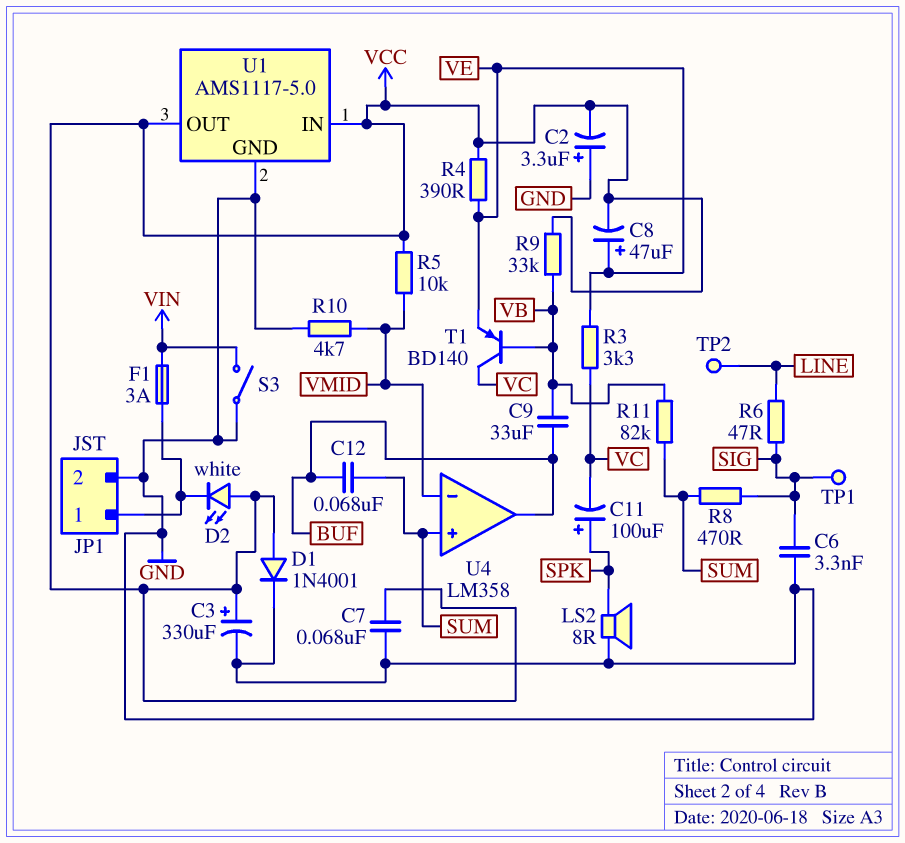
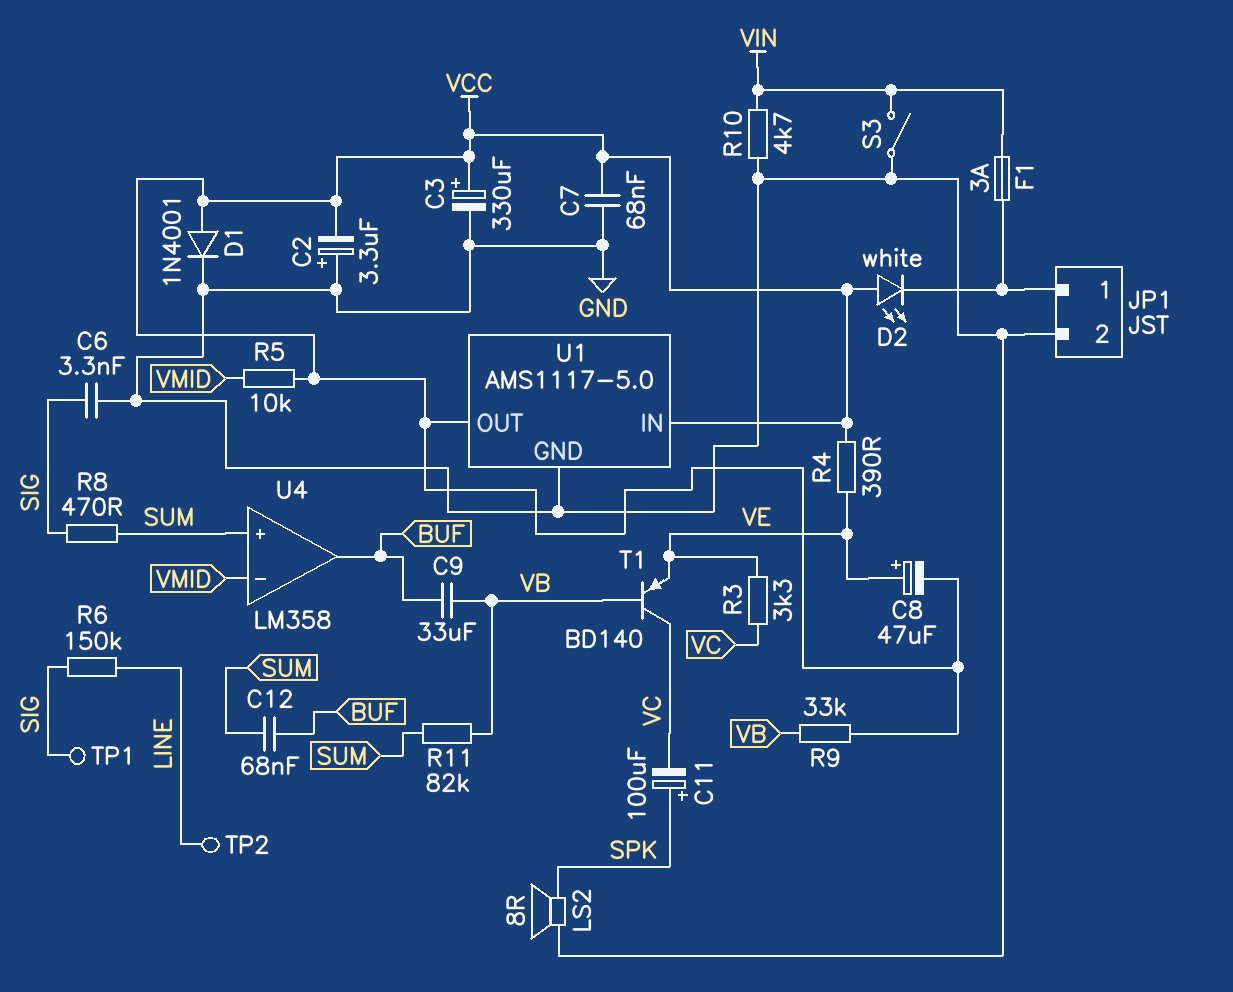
R6: 47 (LINE, SIG) -> 150k (LINE, SIG)
R10: 4.7k (GND, VMID) -> 4.7k (GND, VIN)

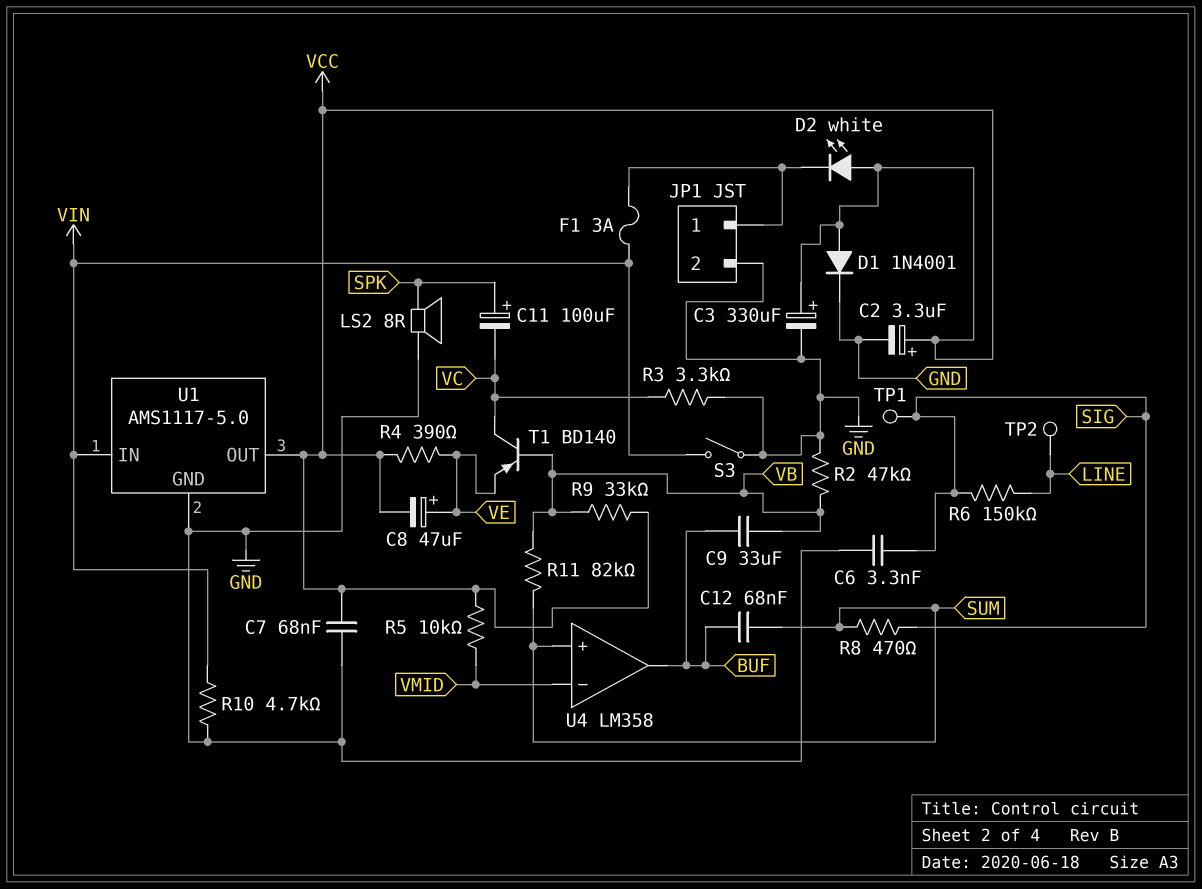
C2: 3.3uF (plus GND, minus VCC) -> 3.3uF (plus VCC, minus GND)
R2: none -> 47k (GND, VB)
R3: 3.3k (VC, VE) -> 3.3k (GND, VC)
U1 pin IN: VCC -> VIN

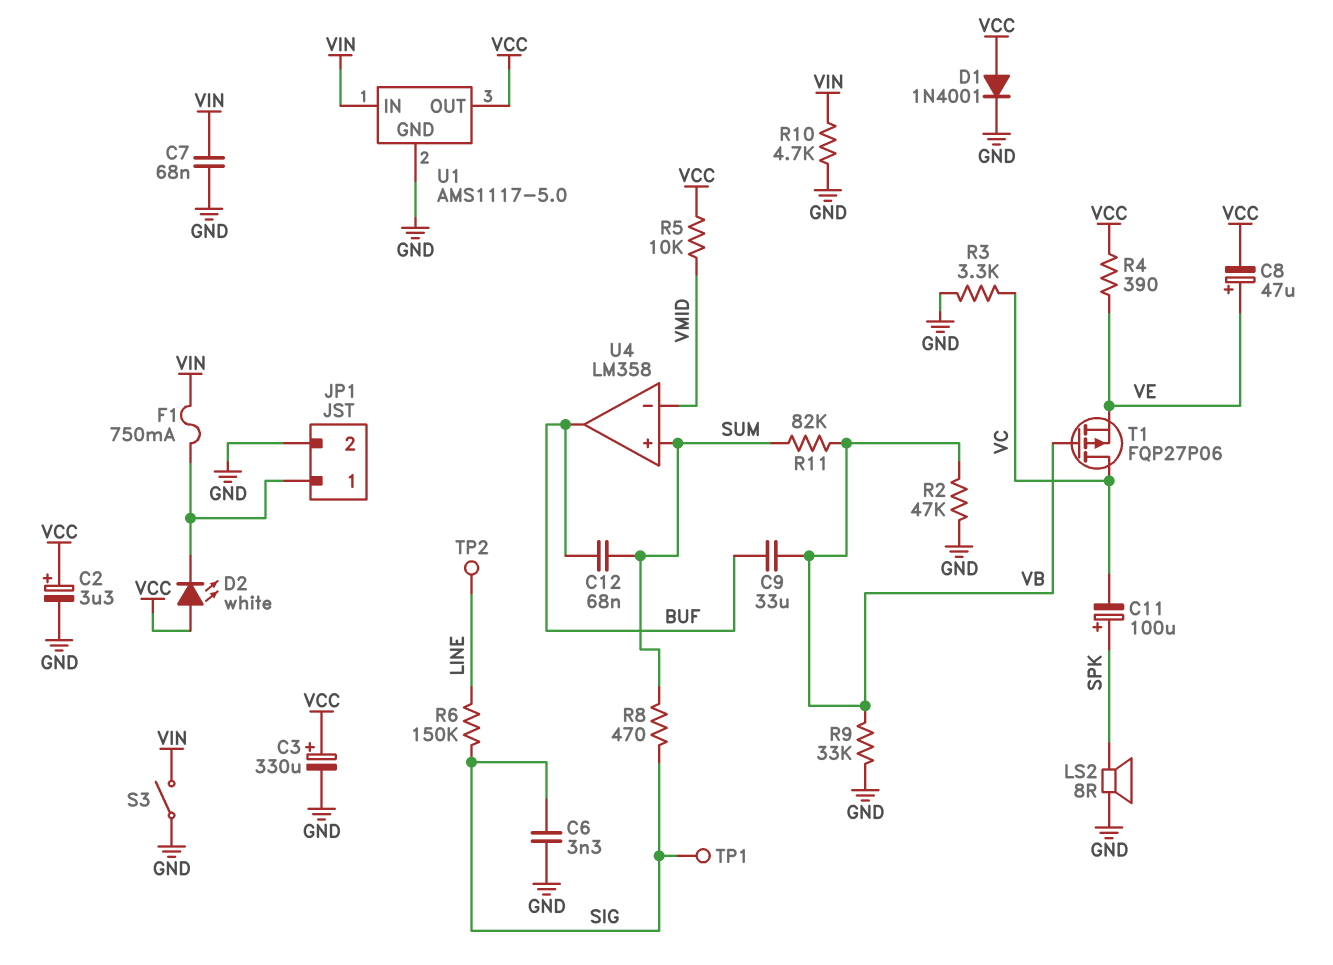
C7: 68nF (GND, VCC) -> 68nF (GND, VIN)
F1: 3A (JP1/1, VIN) -> 750mA (JP1/1, VIN)
R9: 33k (VB, VCC) -> 33k (GND, VB)
T1: PNP BD140 (B VB, C VC, E VE) -> PMOS FQP27P06 (G VB, D VC, S VE)

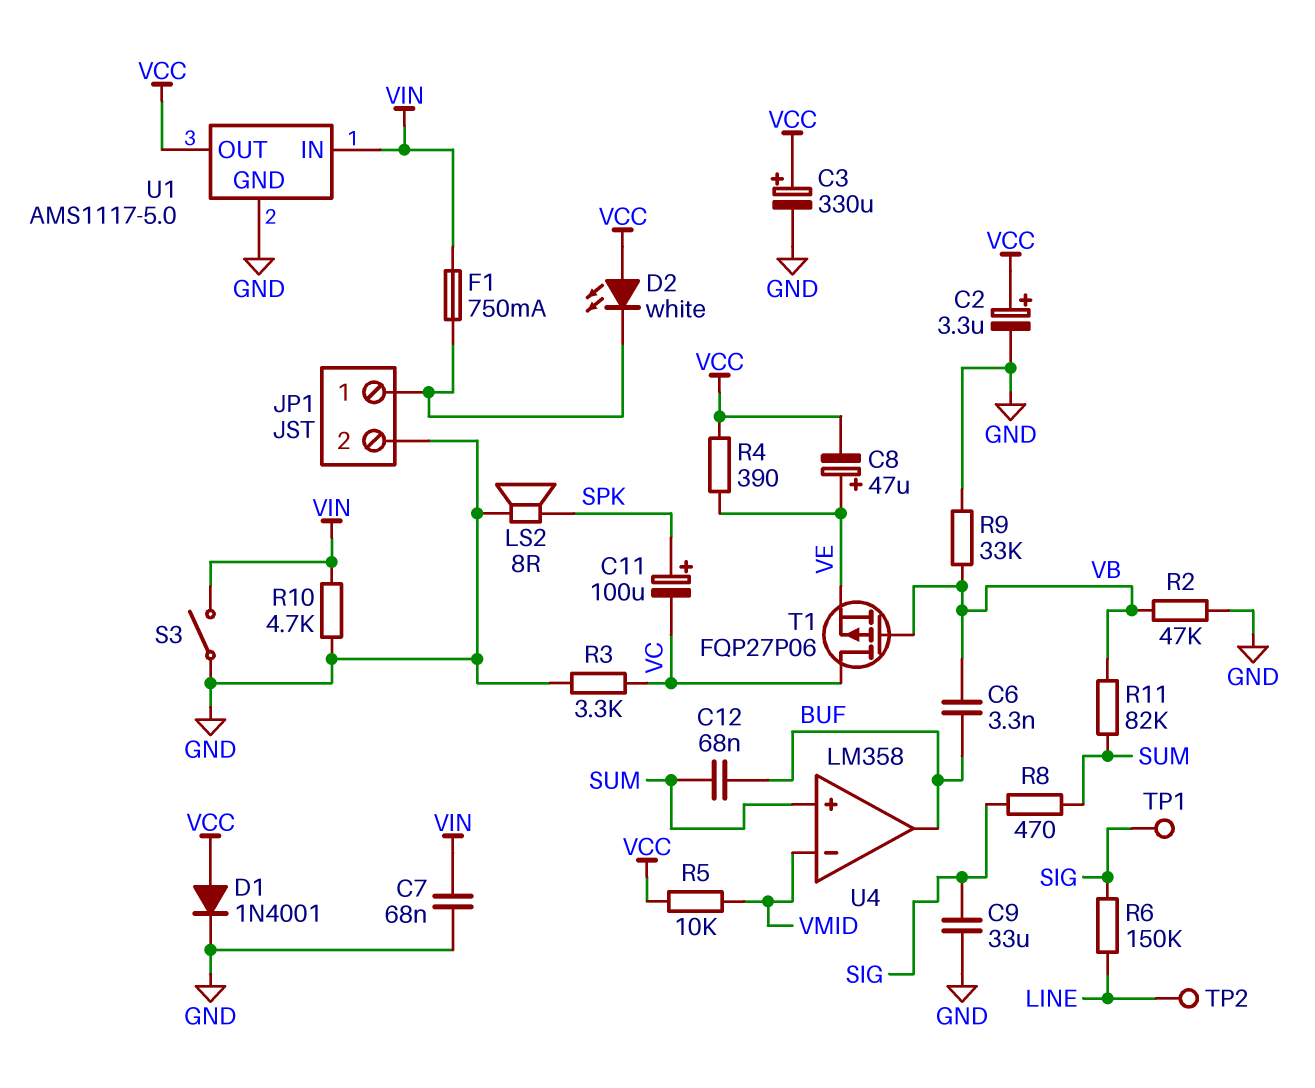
C6: 3.3nF (GND, SIG) -> 3.3nF (BUF, VB)
C9: 33uF (BUF, VB) -> 33uF (GND, SIG)

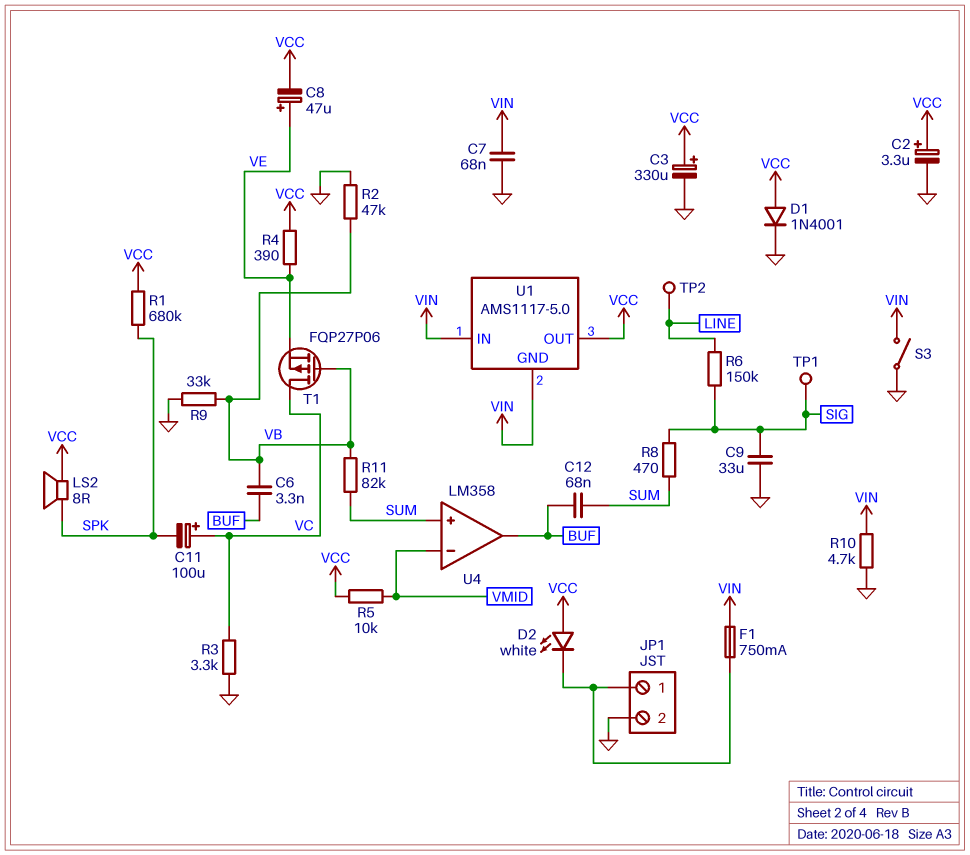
C11: 100uF (plus SPK, minus VC) -> 100uF (plus VC, minus SPK)
LS2: speaker 8R (GND, SPK) -> speaker 8R (SPK, VCC)
R1: none -> 680k (SPK, VCC)
U1 pin GND: GND -> VIN

